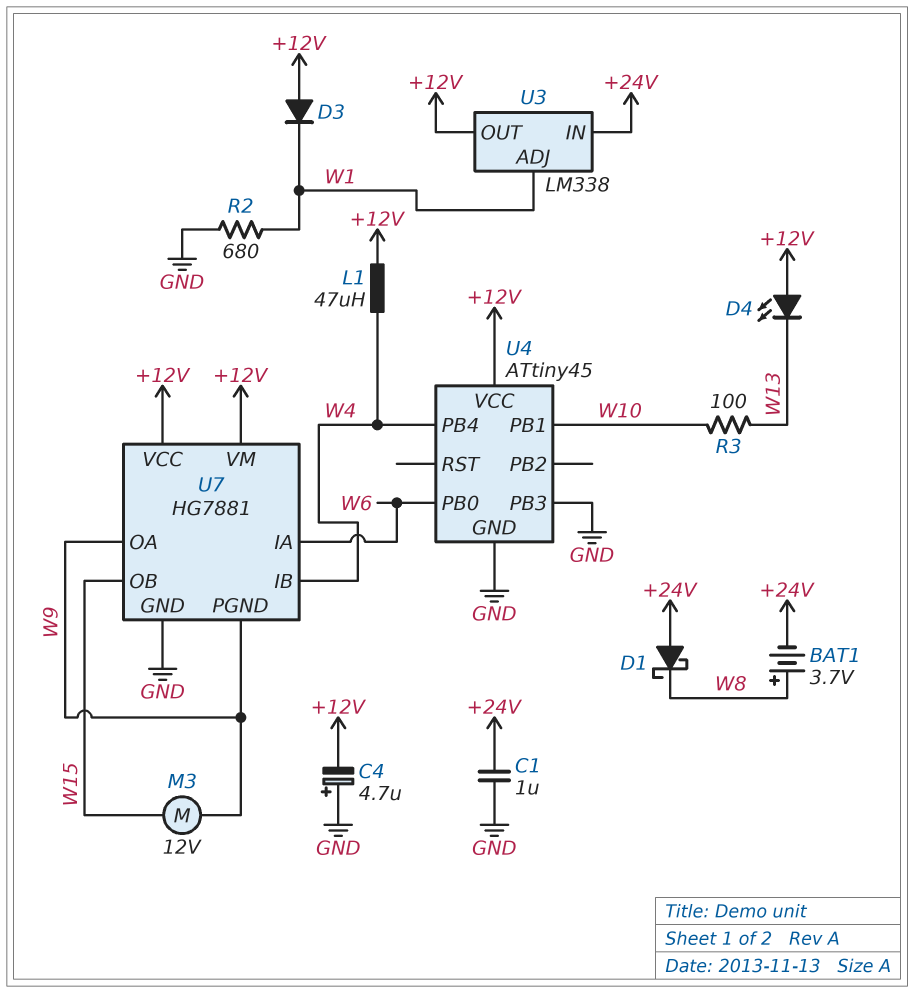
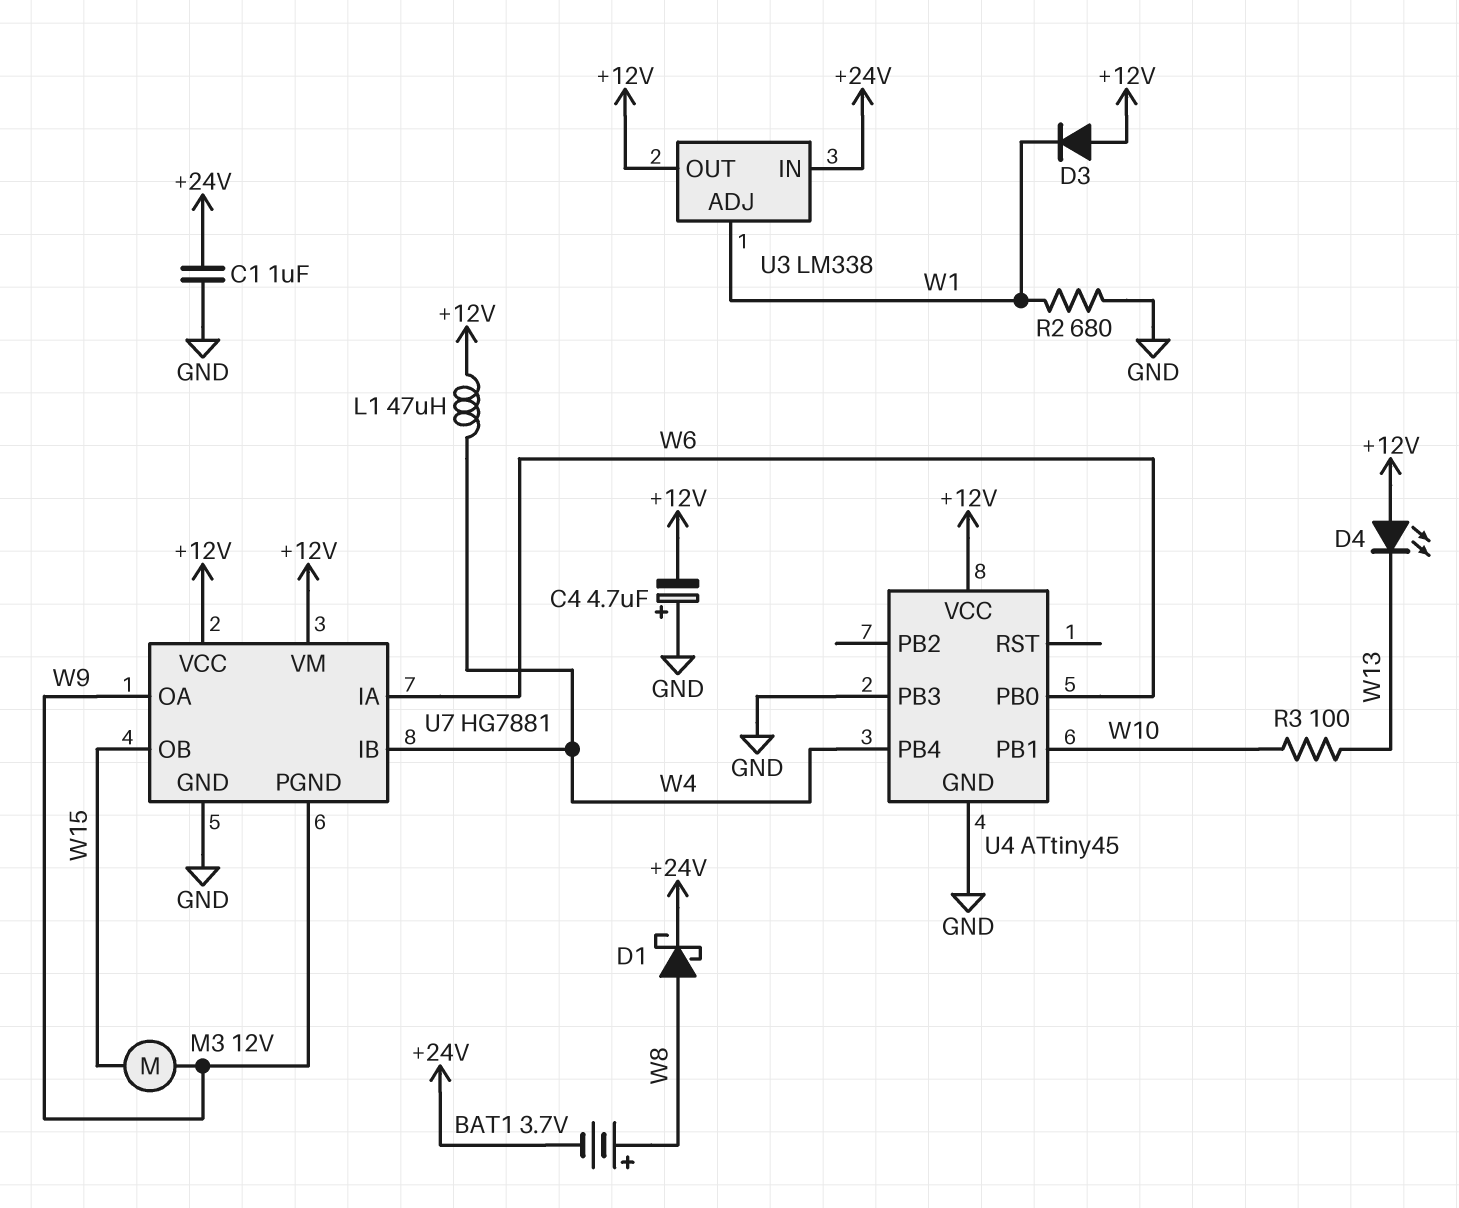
D1: schottky (A +24V, K W8) -> schottky (A W8, K +24V)

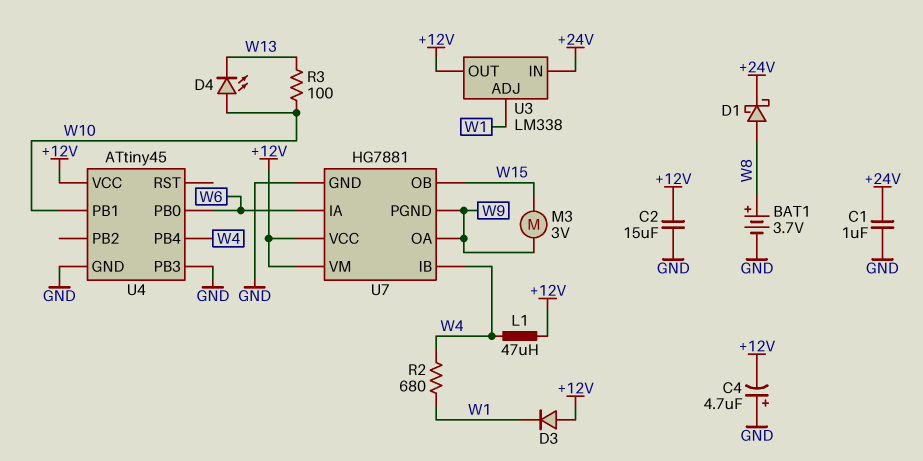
BAT1: 3.7V (plus W8, minus +24V) -> 3.7V (plus W8, minus GND)
C2: none -> 15uF (+12V, GND)
D4: LED (A +12V, K W13) -> LED (A W10, K W13)
M3: motor 12V (W9, W15) -> motor 3V (W9, W15)
R2: 680 (GND, W1) -> 680 (W1, W4)

